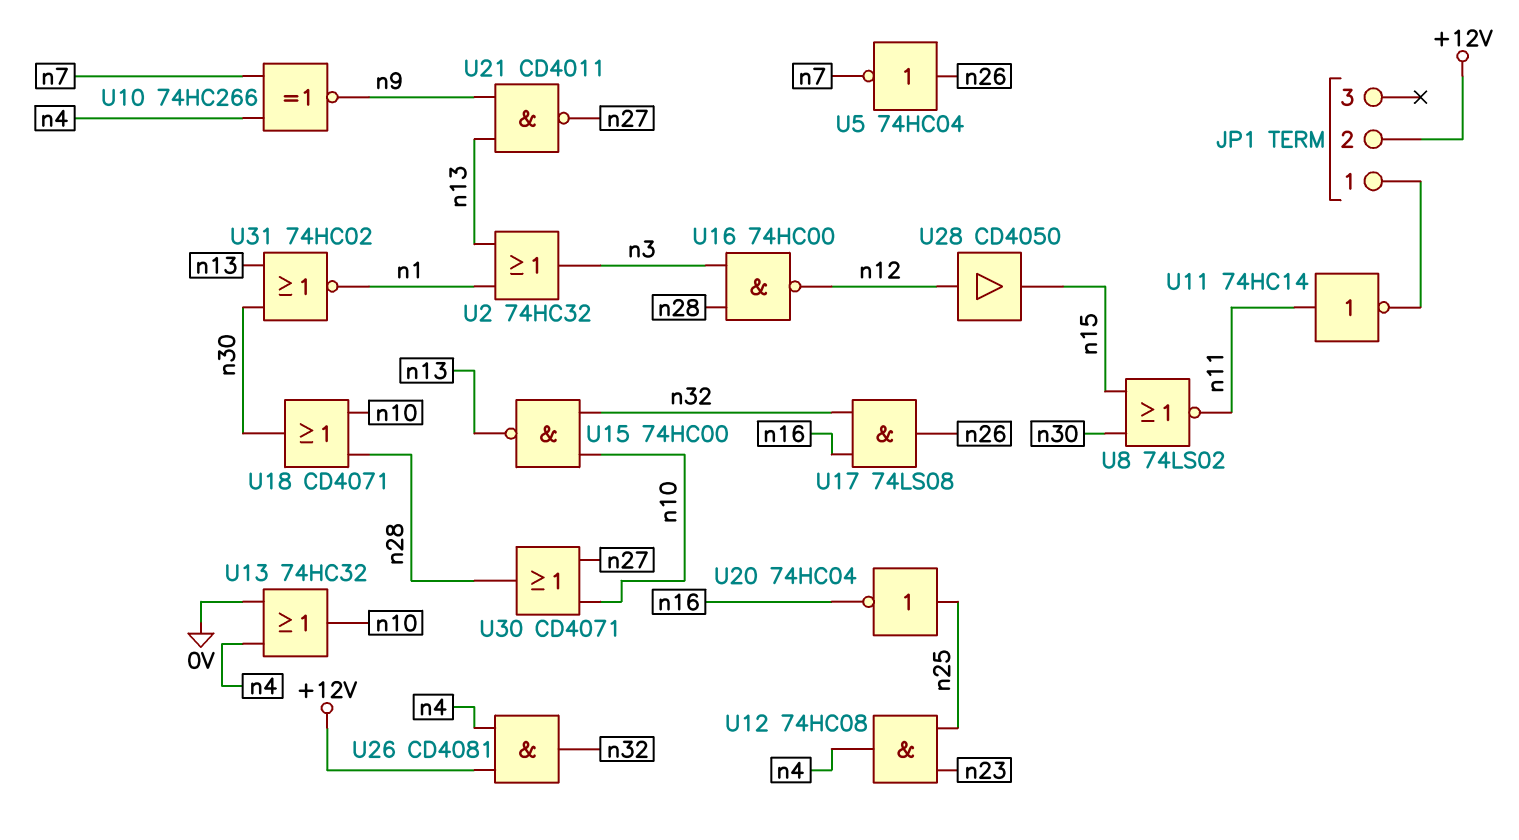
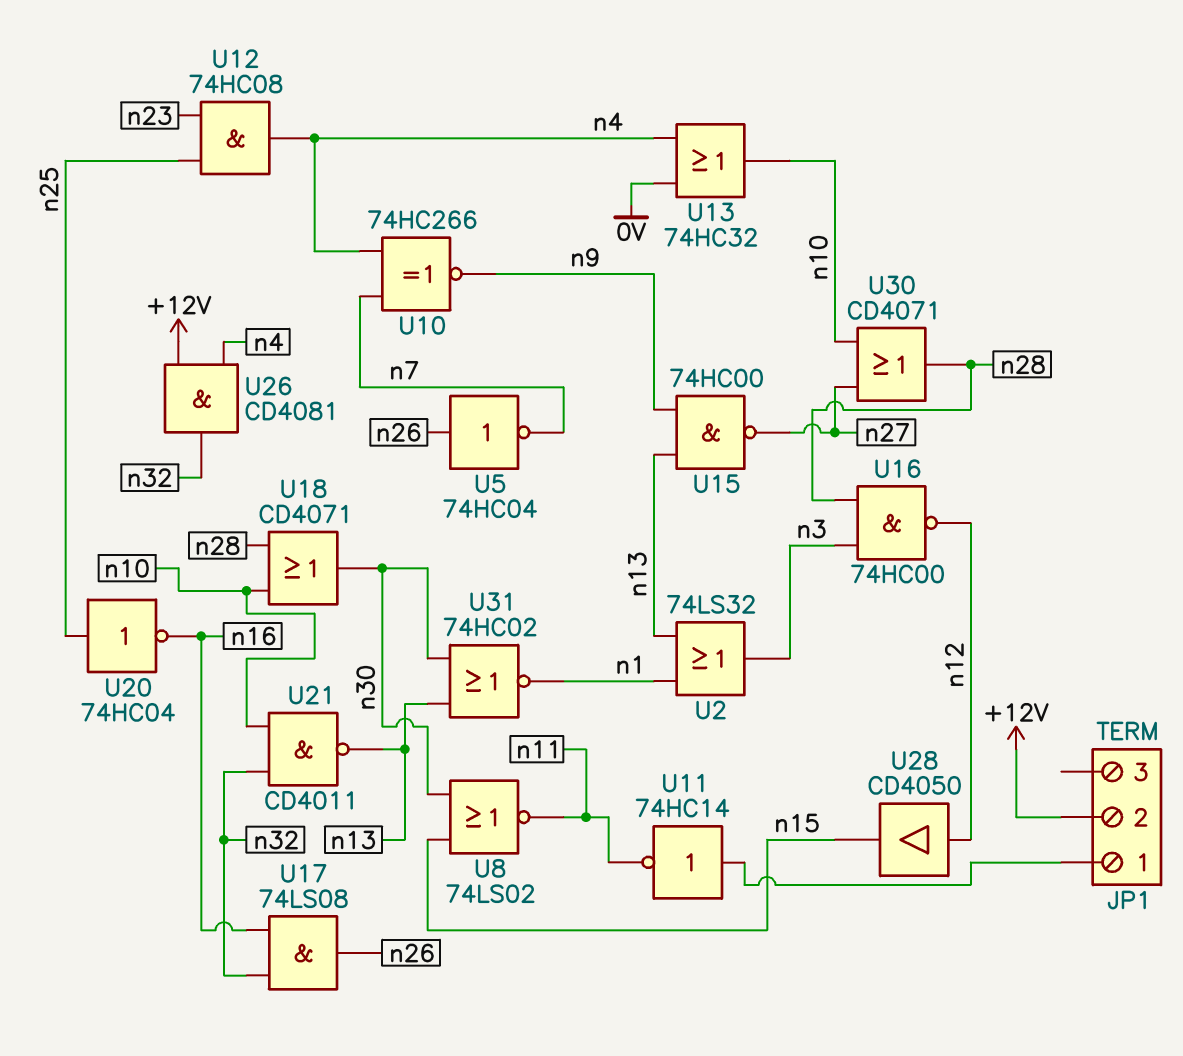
U2: OR 74HC32 (in n1, in n13, out n3) -> OR 74LS32 (in n1, in n13, out n3)
U11: NOT 74HC14 (in n11, out JP1/1) -> NOT 74HC14 (in JP1/1, out n11)
U15: NAND 74HC00 (in n10, in n32, out n13) -> NAND 74HC00 (in n9, in n13, out n27)
U21: NAND CD4011 (in n9, in n13, out n27) -> NAND CD4011 (in n10, in n32, out n13)

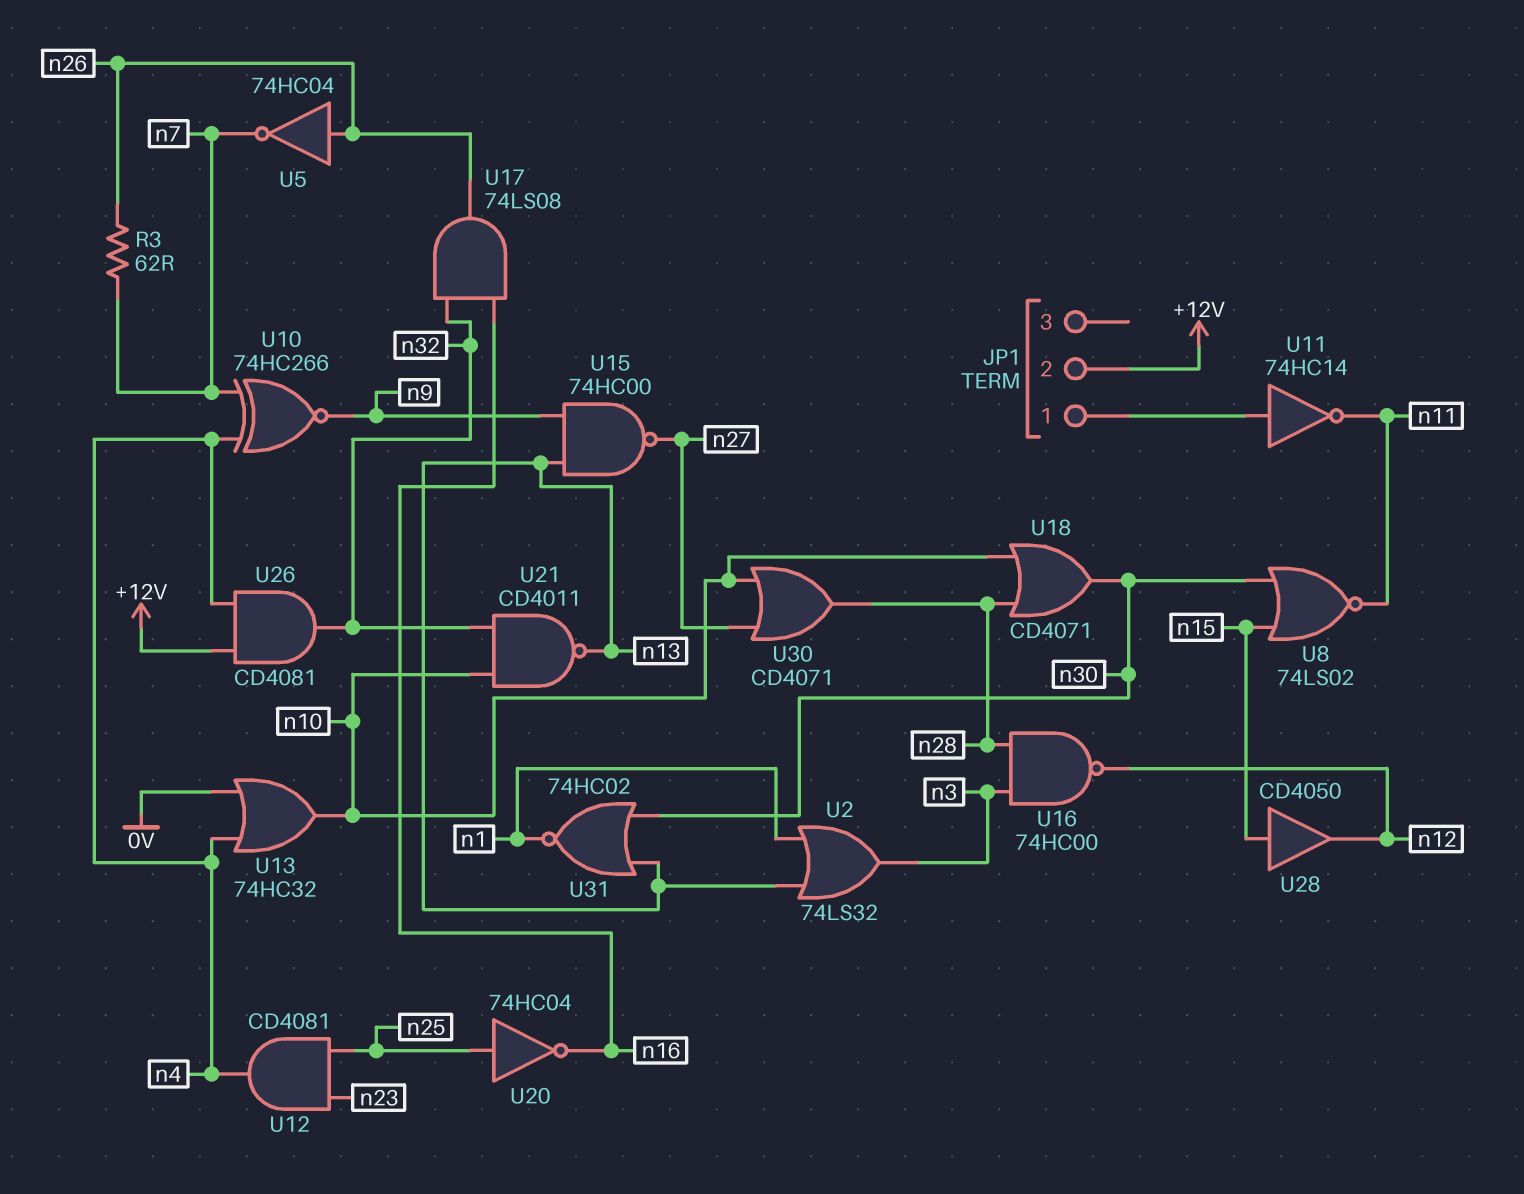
R3: none -> 62 (n7, n26)
U12: AND 74HC08 (in n23, in n25, out n4) -> AND CD4081 (in n23, in n25, out n4)
U28: buffer CD4050 (in n12, out n15) -> buffer CD4050 (in n15, out n12)

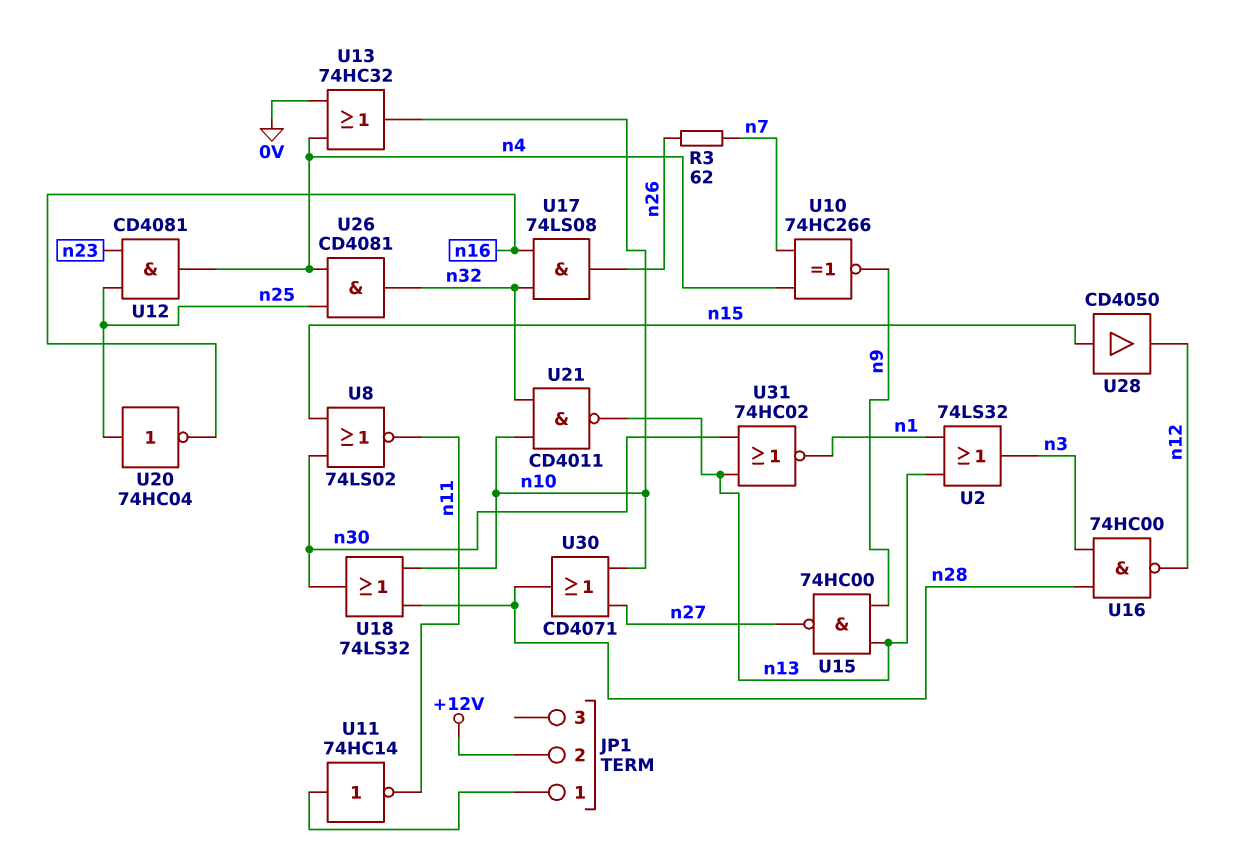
U5: NOT 74HC04 (in n26, out n7) -> none
U18: OR CD4071 (in n10, in n28, out n30) -> OR 74LS32 (in n10, in n28, out n30)
U26: AND CD4081 (in +12V, in n4, out n32) -> AND CD4081 (in n4, in n25, out n32)

